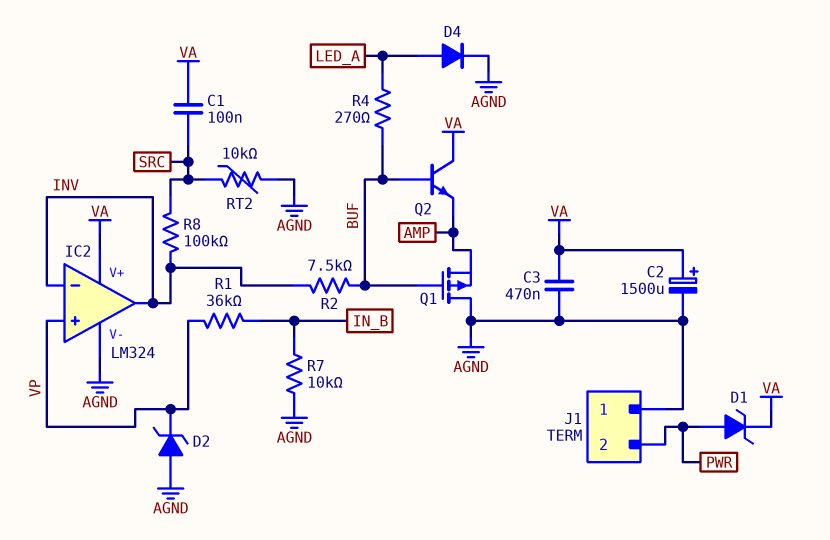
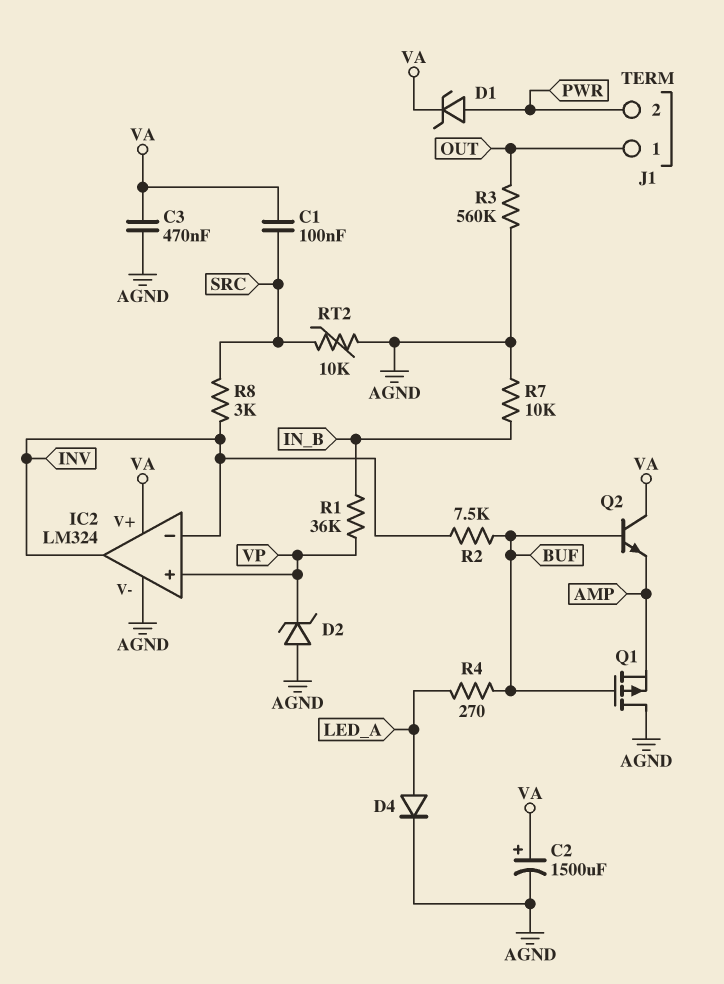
J1 pin 1: AGND -> OUT
R3: none -> 560k (AGND, OUT)
R8: 100k (INV, SRC) -> 3k (INV, SRC)

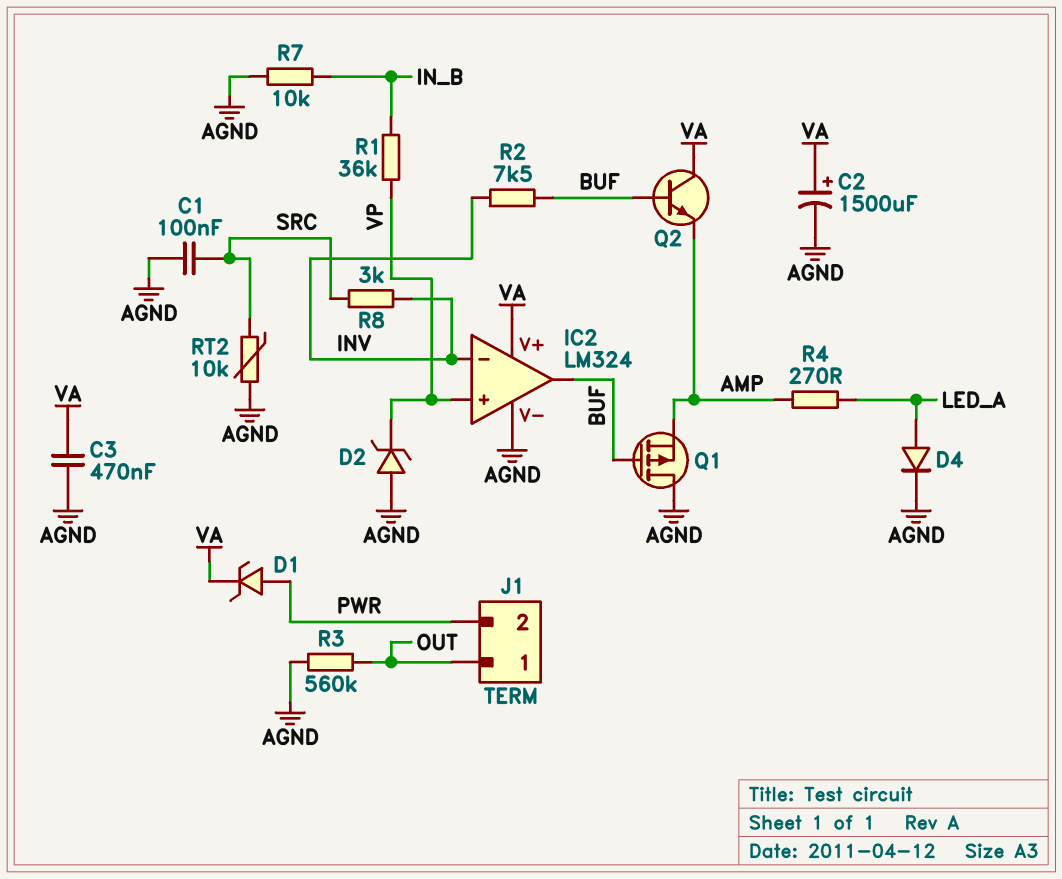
C1: 100nF (SRC, VA) -> 100nF (AGND, SRC)
IC2 pin out: INV -> BUF
R4: 270 (BUF, LED_A) -> 270 (AMP, LED_A)

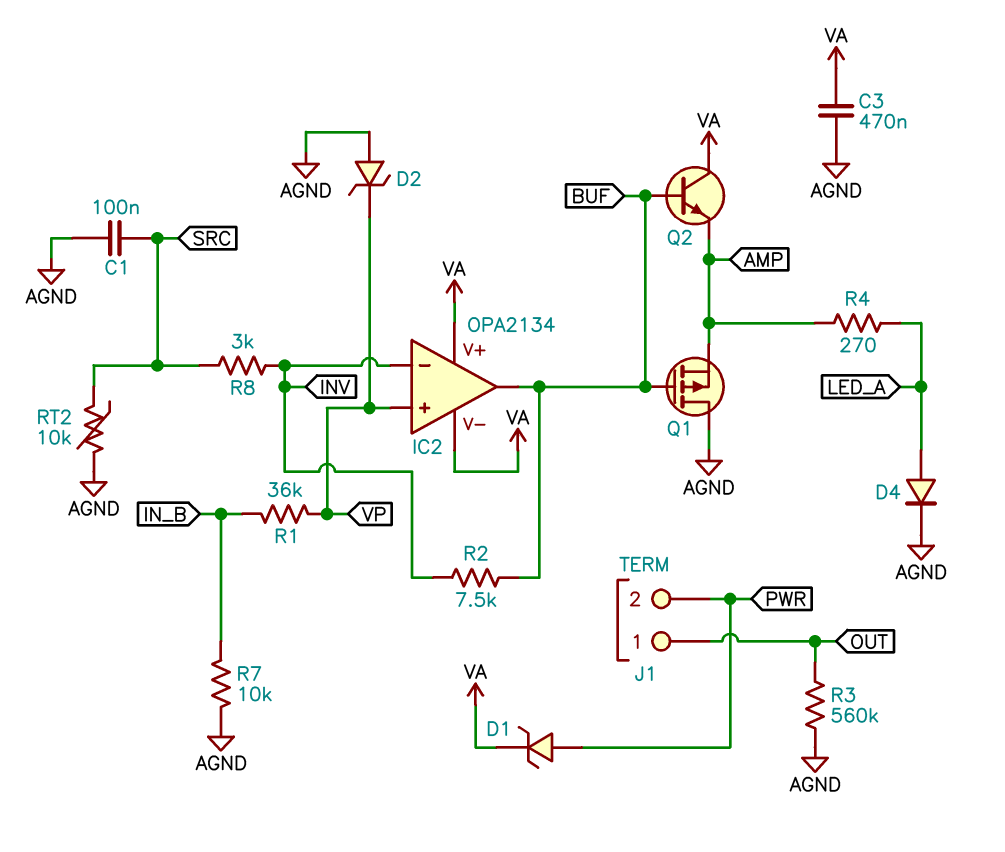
C2: 1500uF (plus VA, minus AGND) -> none
IC2: LM324 -> OPA2134
IC2 pin V-: AGND -> VA

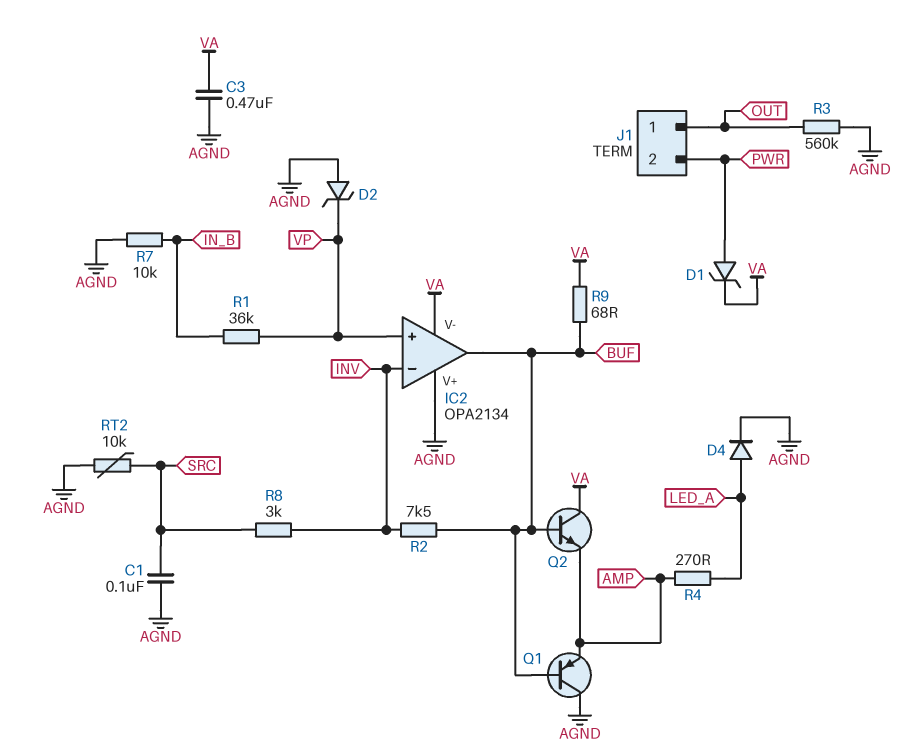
IC2 pin V+: VA -> AGND
Q1: PMOS (G BUF, D AGND, S AMP) -> PNP (B BUF, C AGND, E AMP)
R9: none -> 68 (BUF, VA)

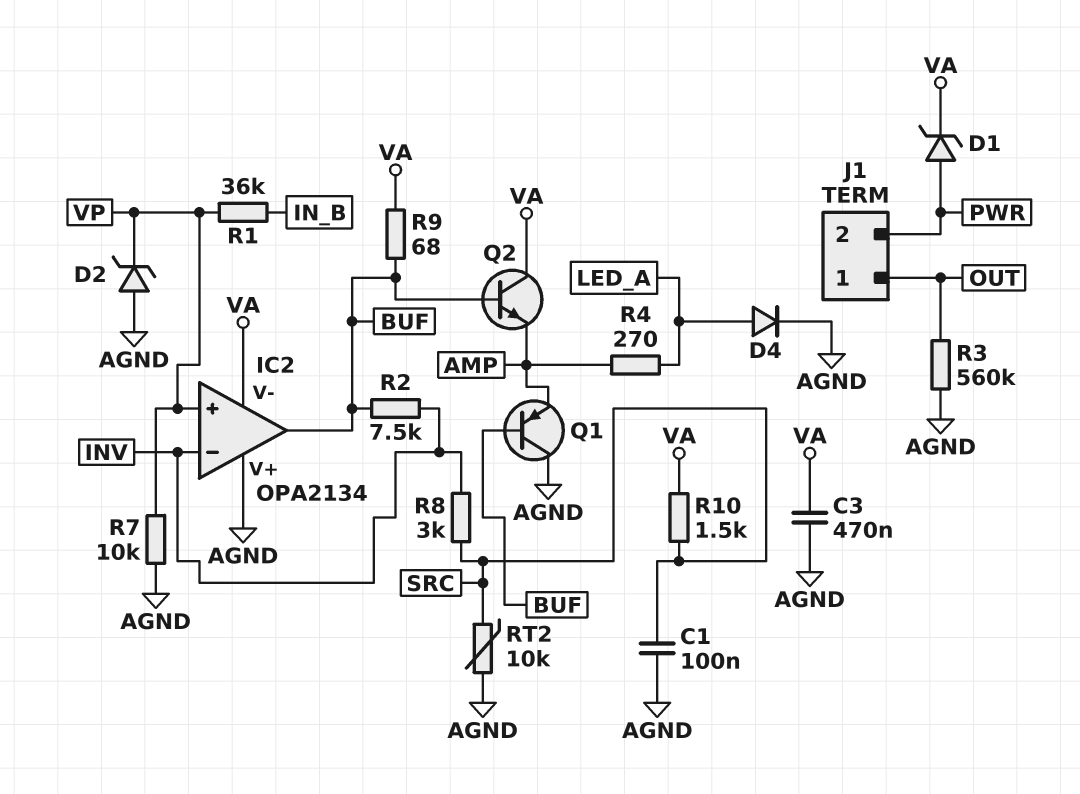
R7: 10k (AGND, IN_B) -> 10k (AGND, VP)
R10: none -> 1.5k (SRC, VA)

